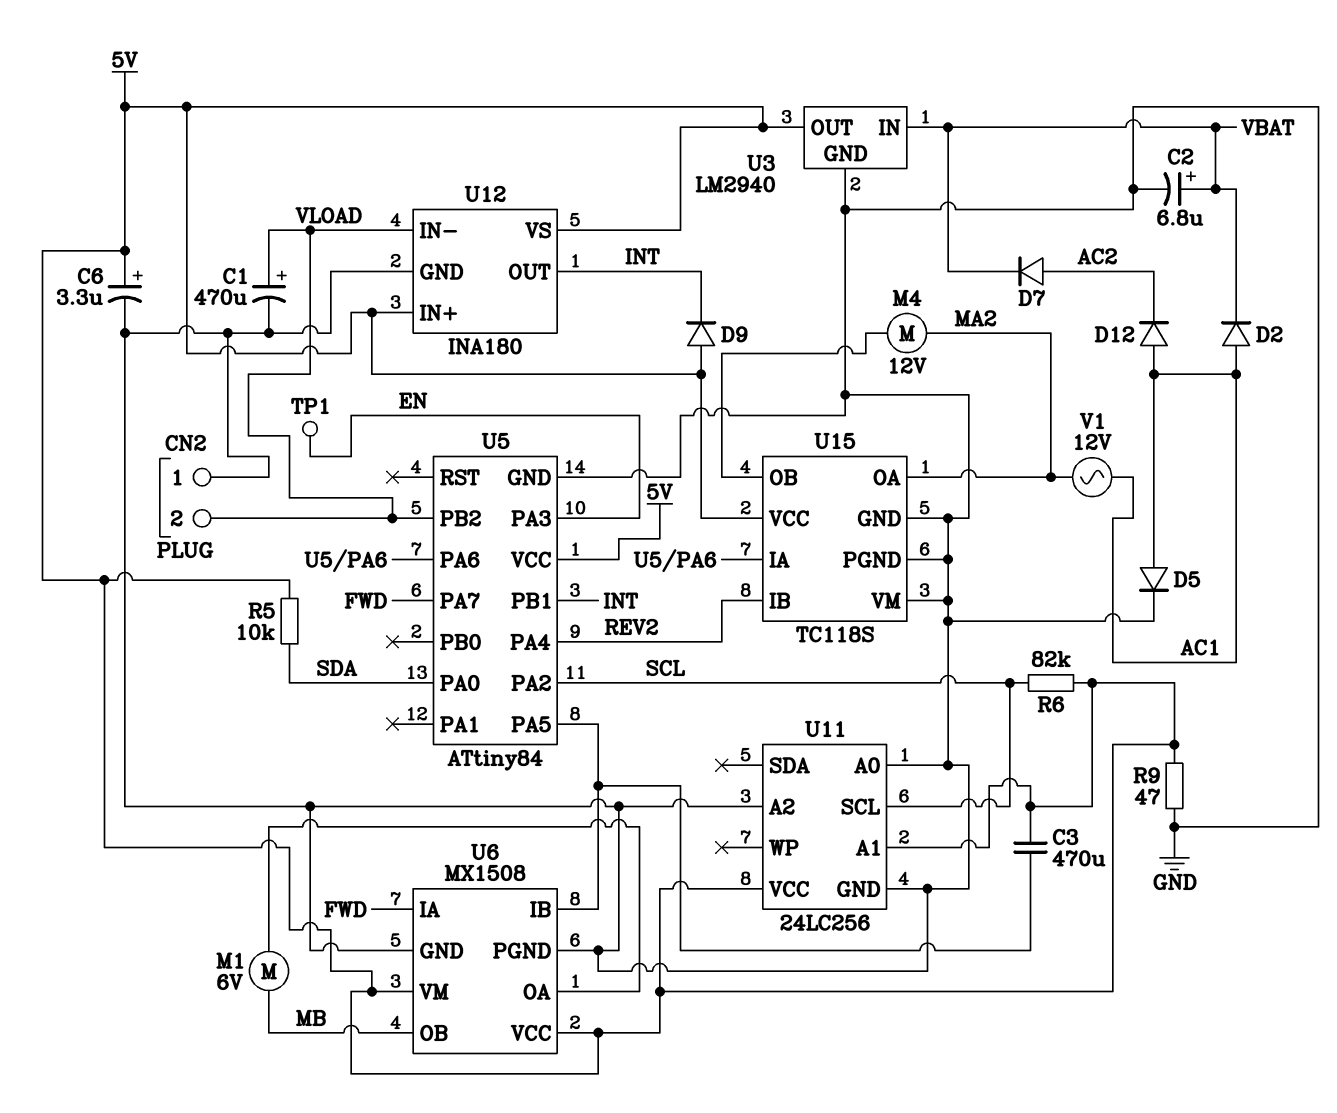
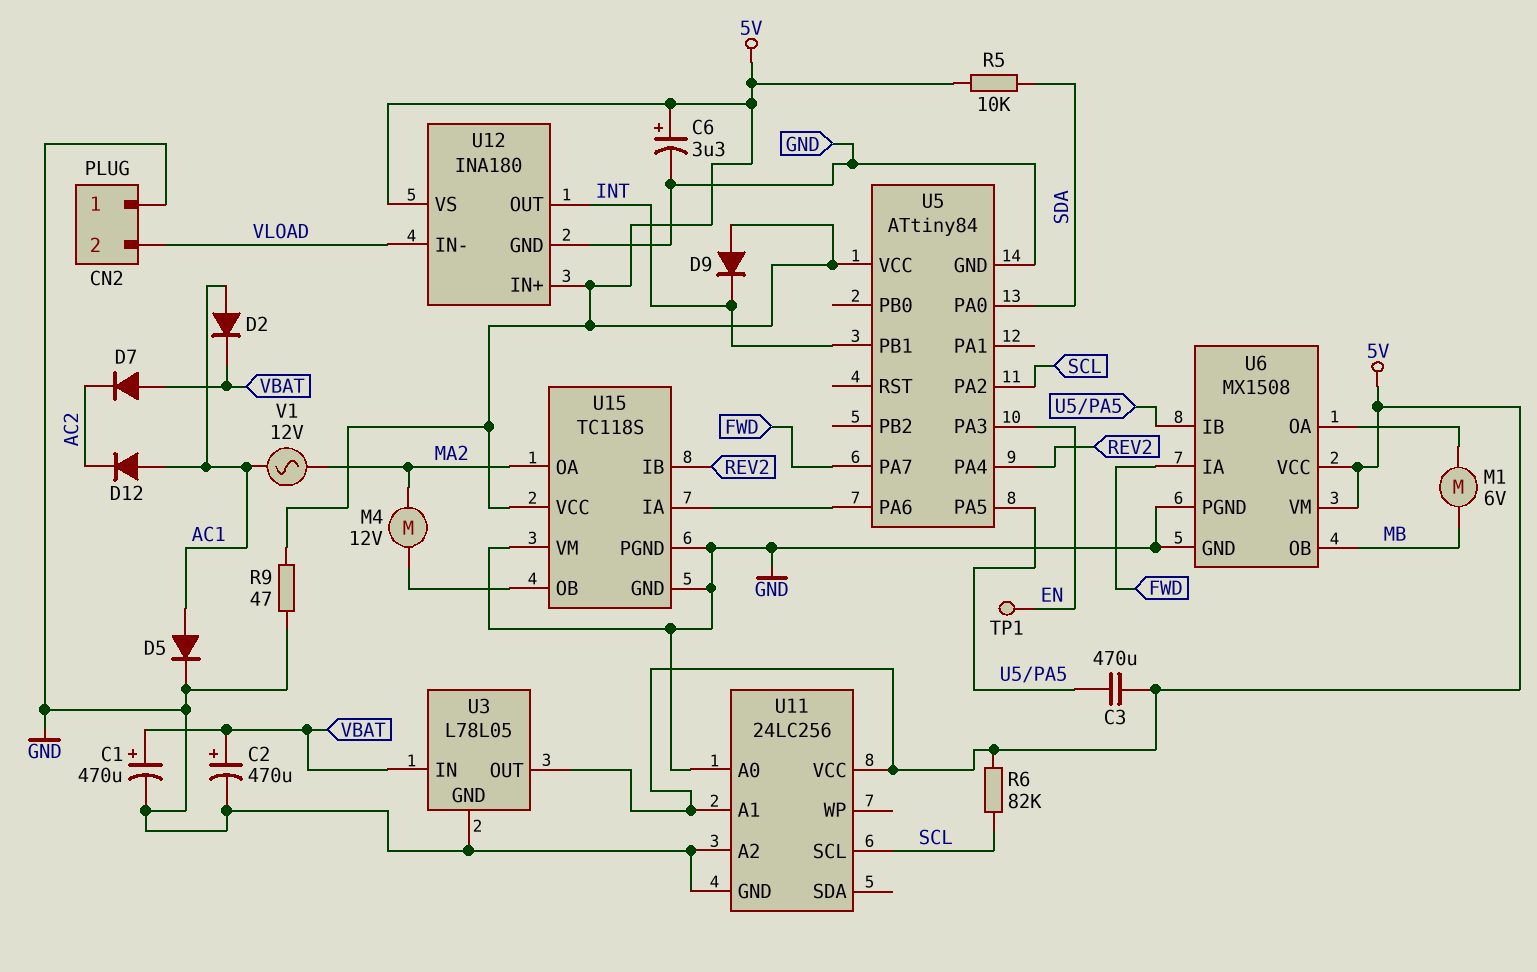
C1: 470uF (plus VLOAD, minus GND) -> 470uF (plus VBAT, minus GND)
C2: 6.8uF (plus VBAT, minus GND) -> 470uF (plus VBAT, minus GND)
D7: diode (A AC2, K VBAT) -> diode (A VBAT, K AC2)
U3: LM2940 -> L78L05
U5 pin PB2: VLOAD -> none

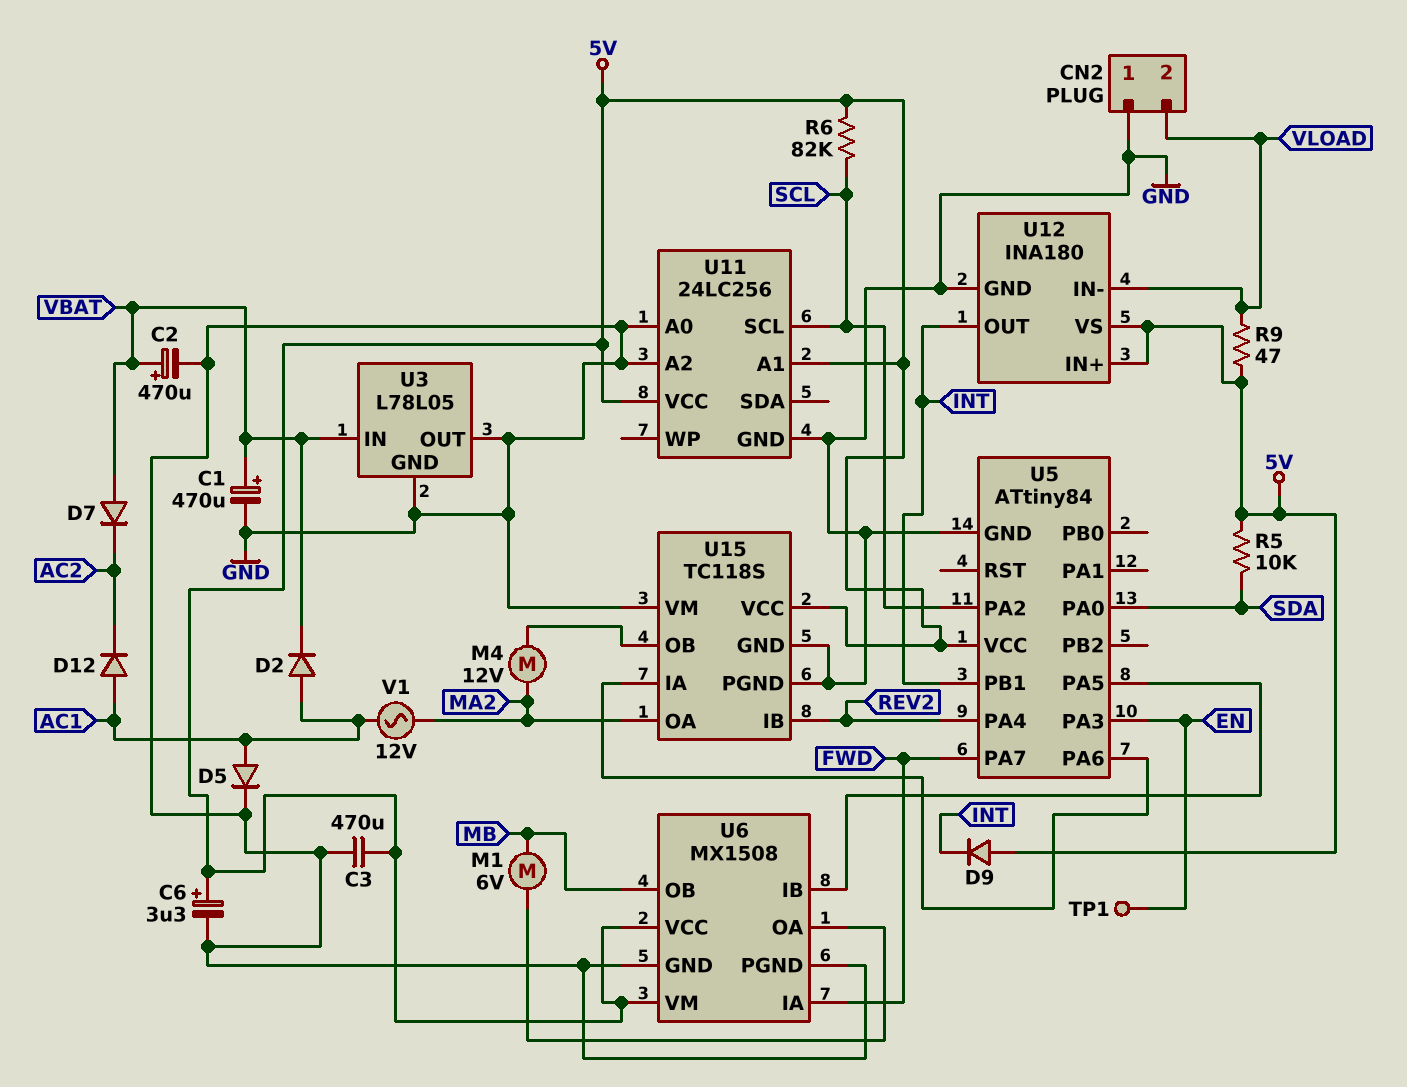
C3: 470uF (5V, U5/PA5) -> 470uF (5V, GND)
R9: 47 (5V, GND) -> 47 (5V, VLOAD)
U3 pin OUT: 5V -> GND

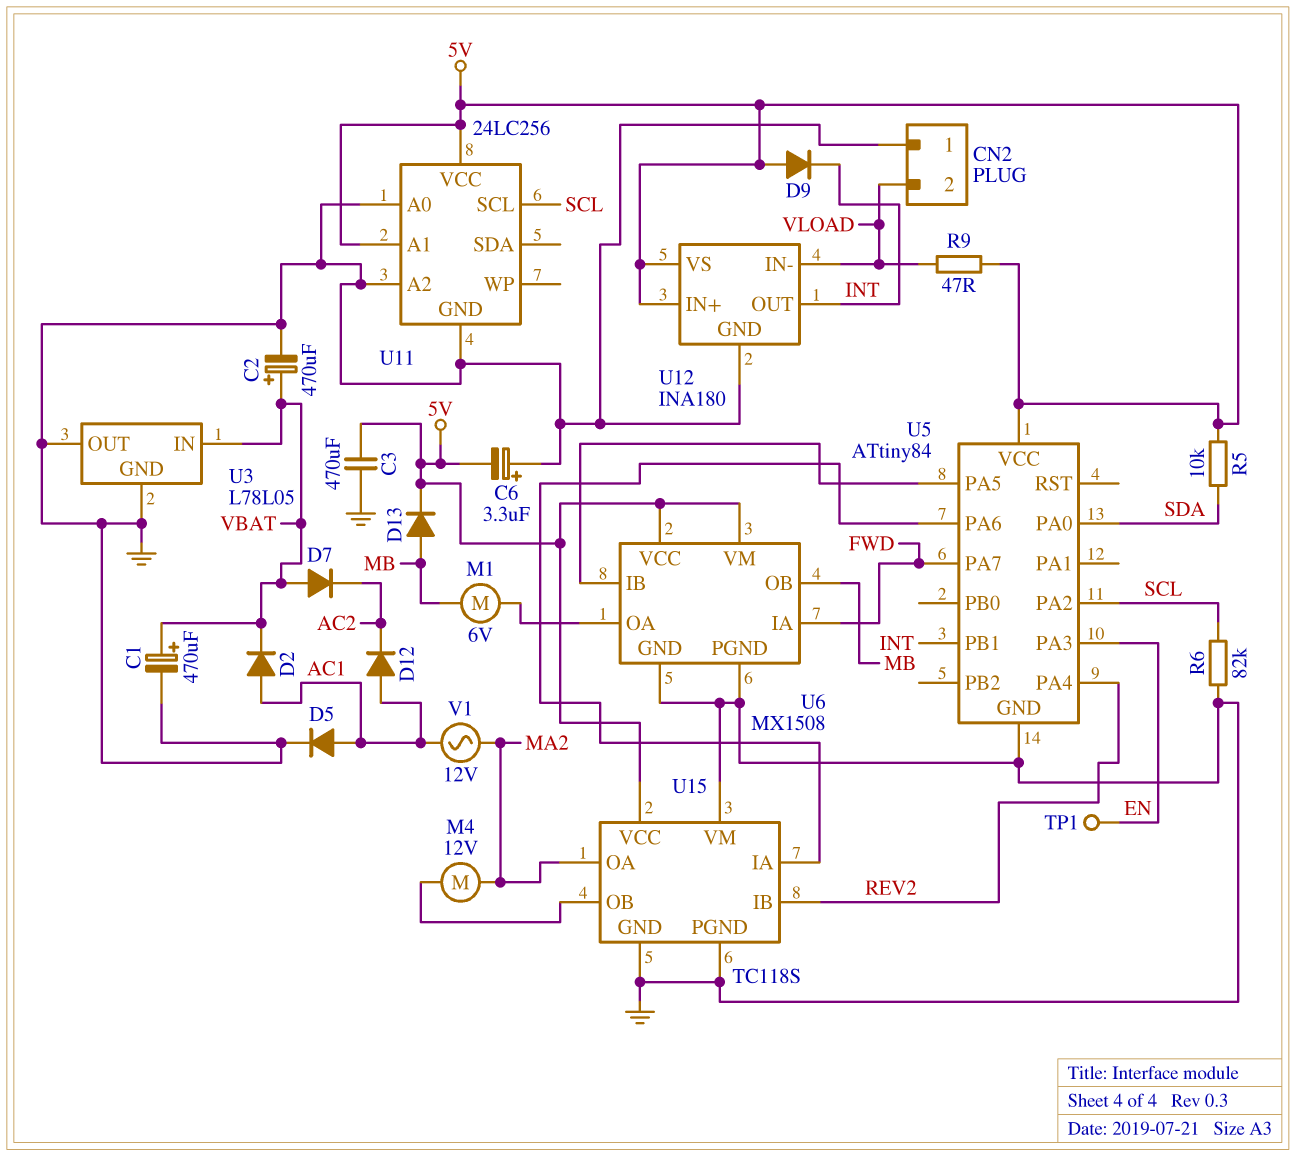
C6: 3.3uF (plus 5V, minus GND) -> 3.3uF (plus GND, minus 5V)
D13: none -> diode (A MB, K 5V)
R6: 82k (5V, SCL) -> 82k (GND, SCL)

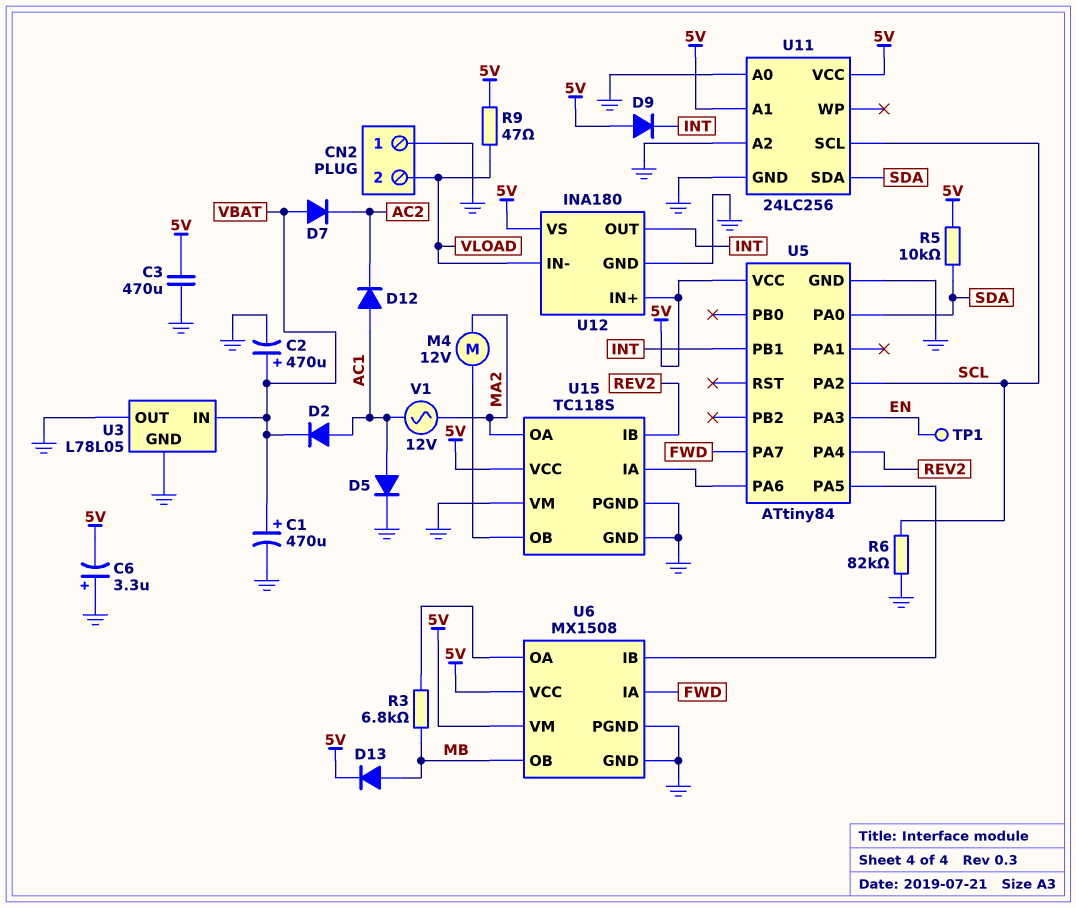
M1: motor 6V (MB, U6/OA) -> none
R3: none -> 6.8k (MB, U6/OA)
U11 pin SDA: none -> SDA

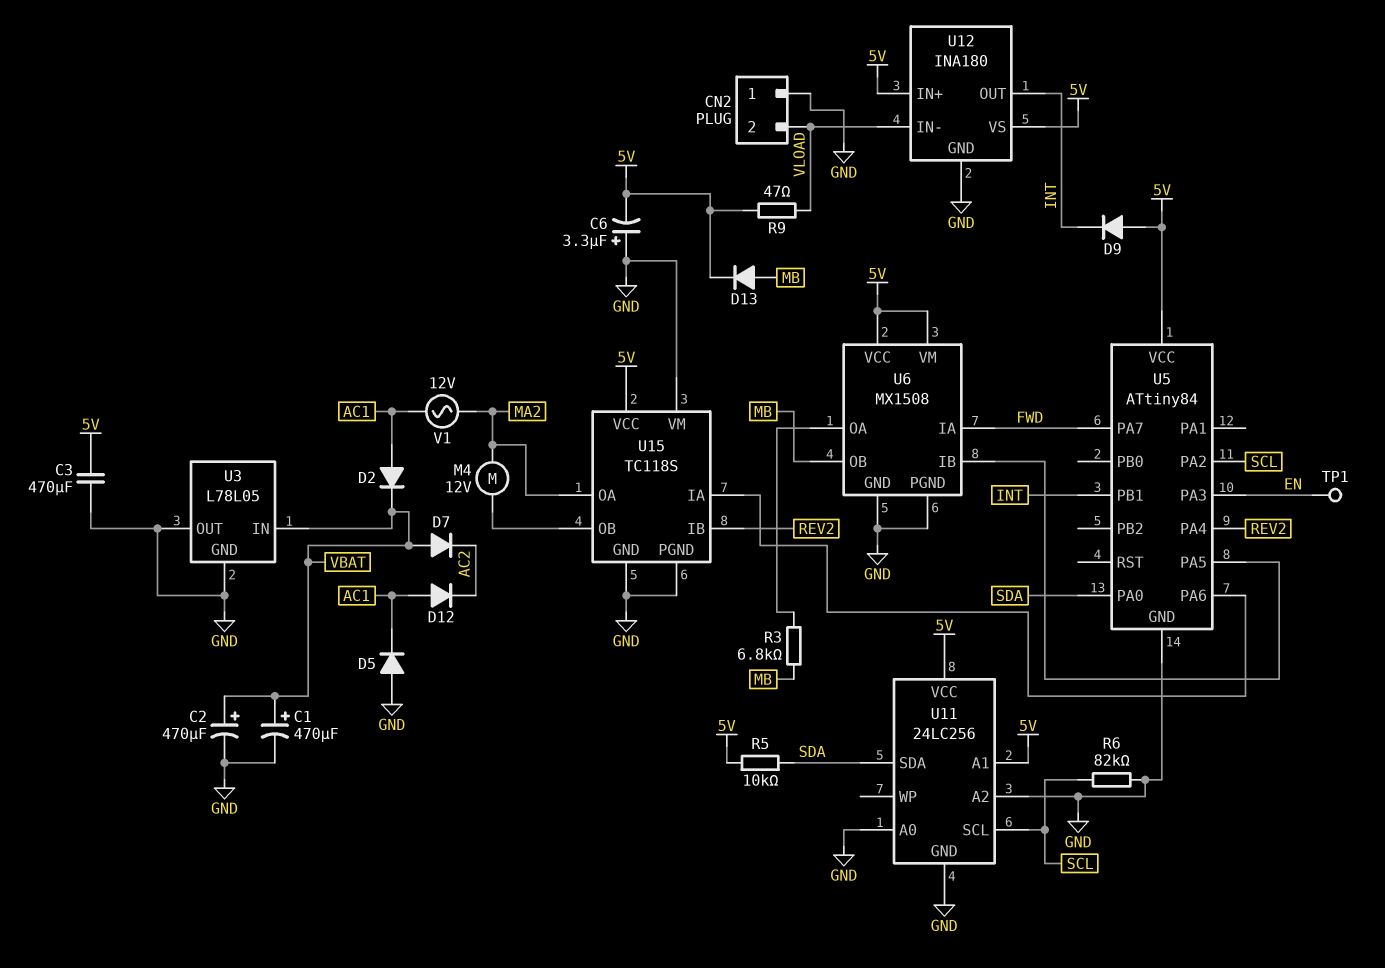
D5: diode (A AC1, K GND) -> diode (A GND, K AC1)

